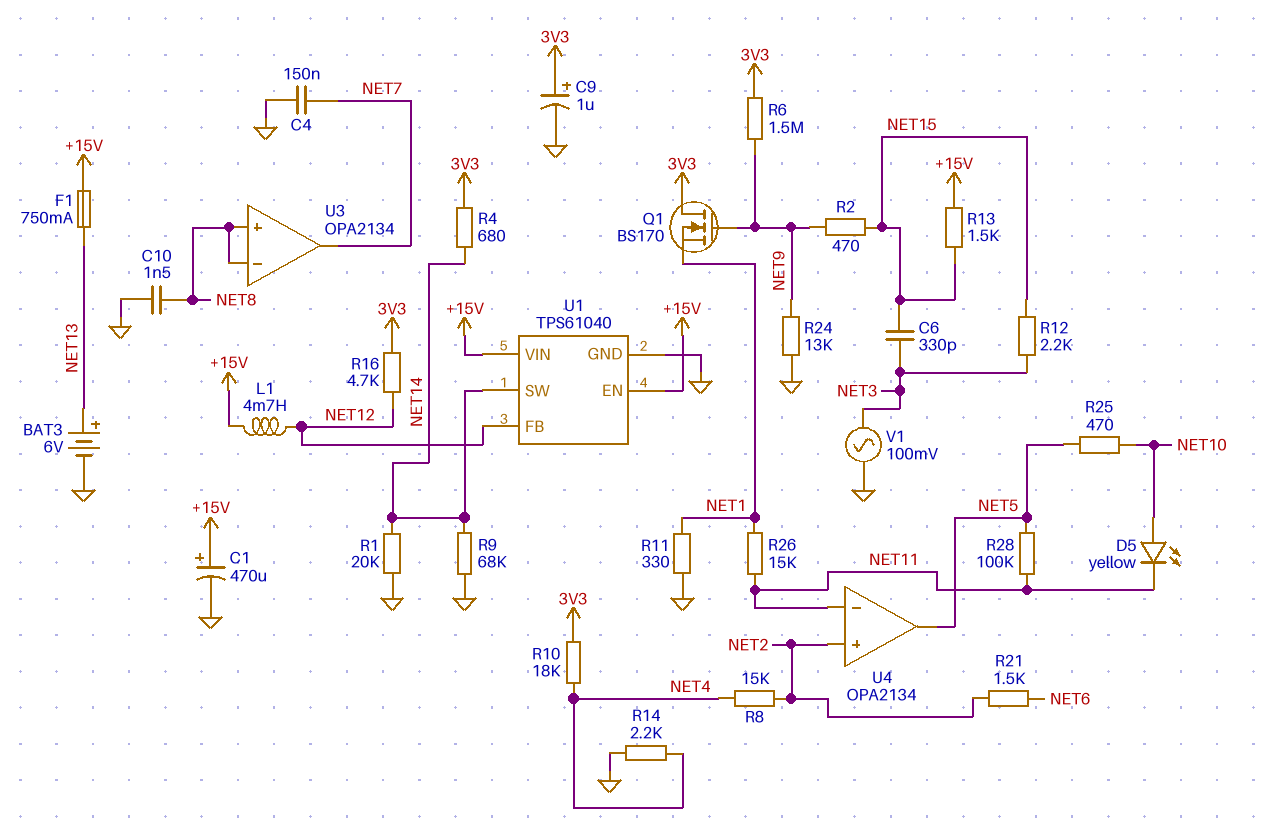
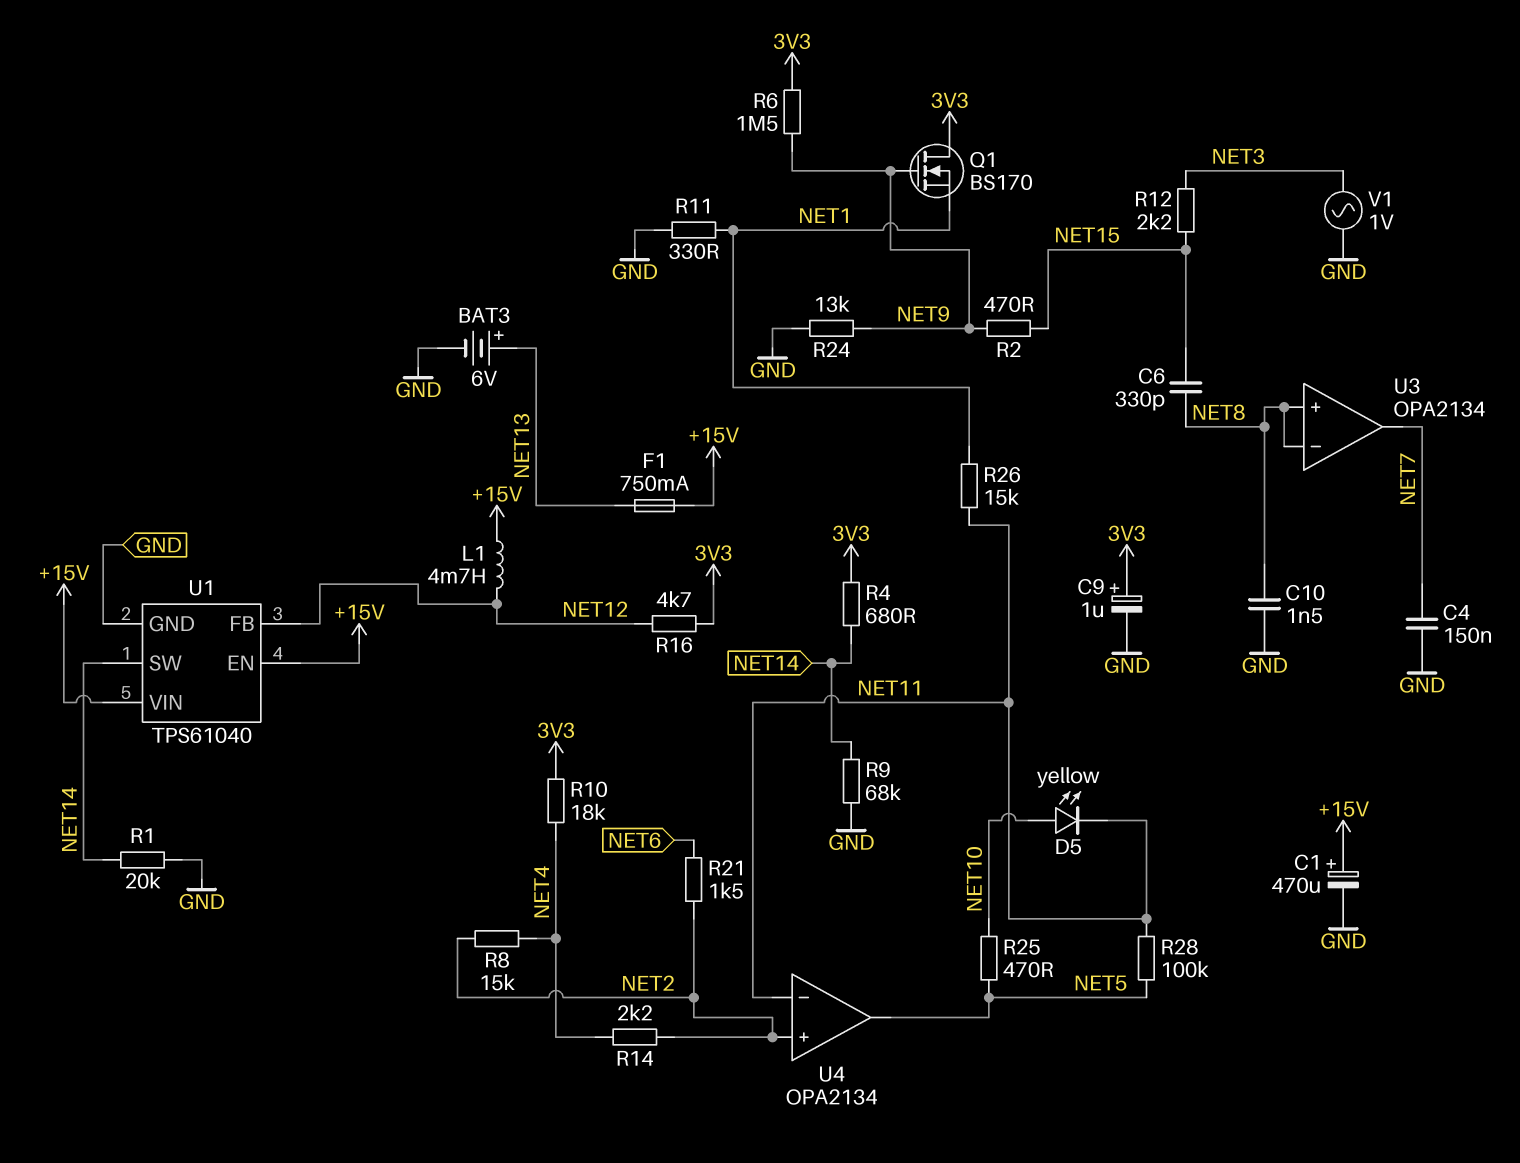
C6: 330pF (NET3, NET15) -> 330pF (NET8, NET15)
R13: 1.5k (+15V, NET15) -> none
R14: 2.2k (GND, NET4) -> 2.2k (NET2, NET4)
V1: AC 100mV (GND, NET3) -> AC 1V (GND, NET3)

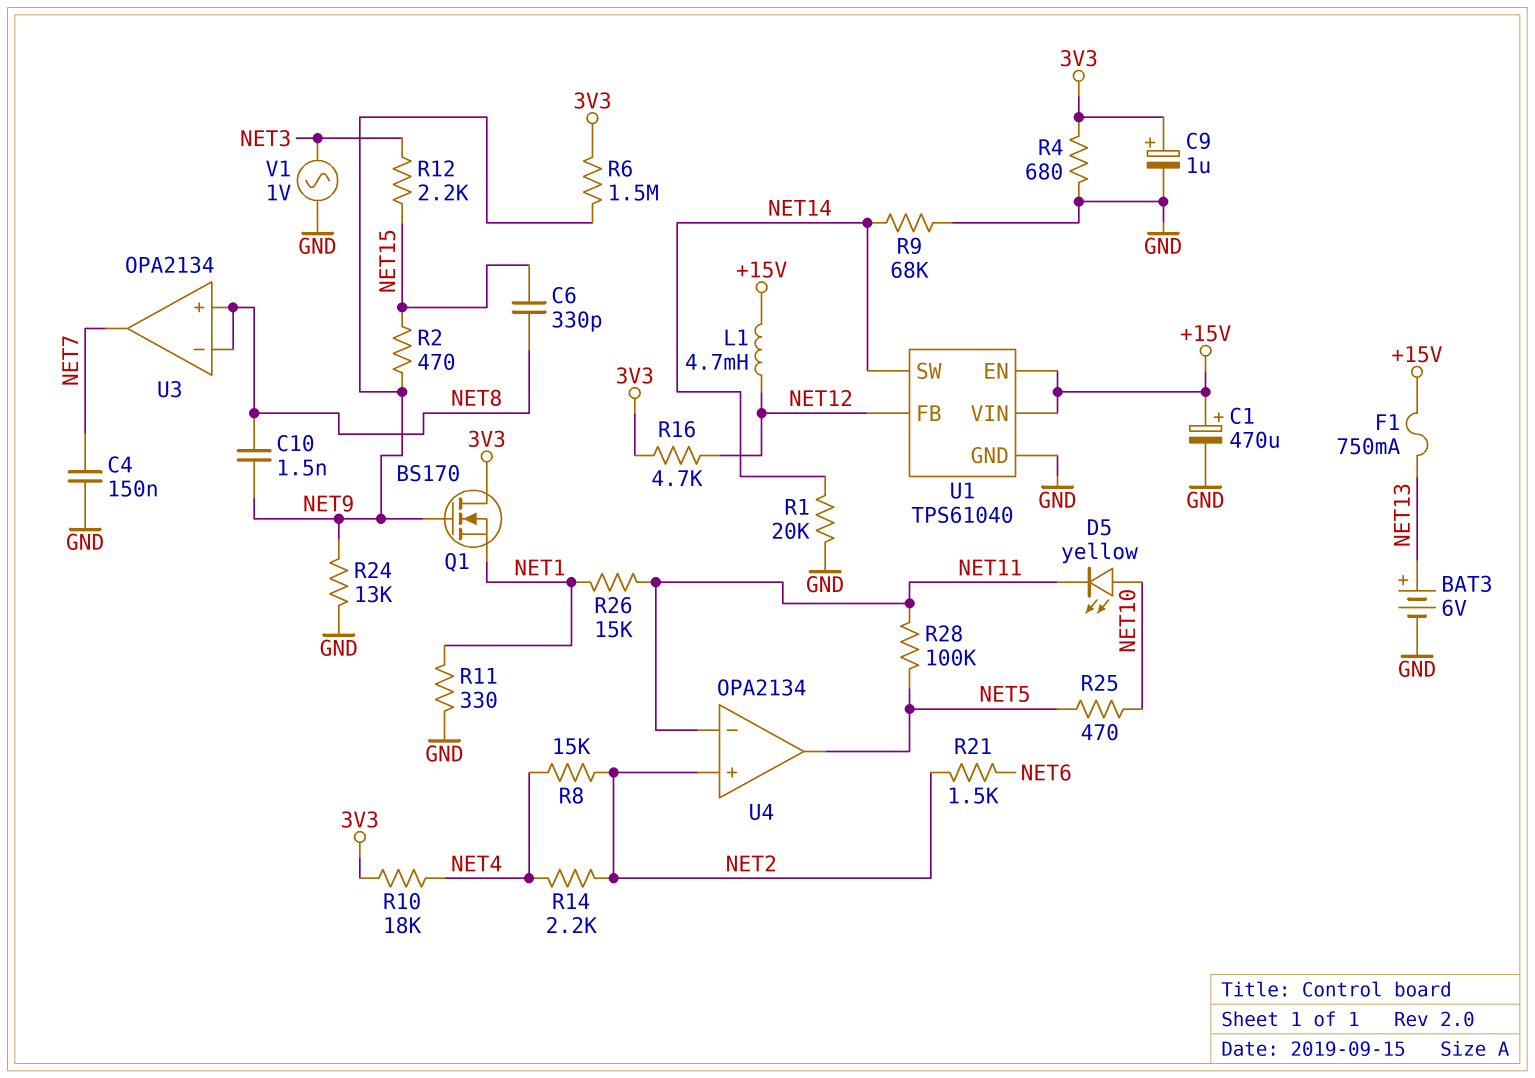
C10: 1.5nF (GND, NET8) -> 1.5nF (NET8, NET9)
R4: 680 (3V3, NET14) -> 680 (3V3, GND)

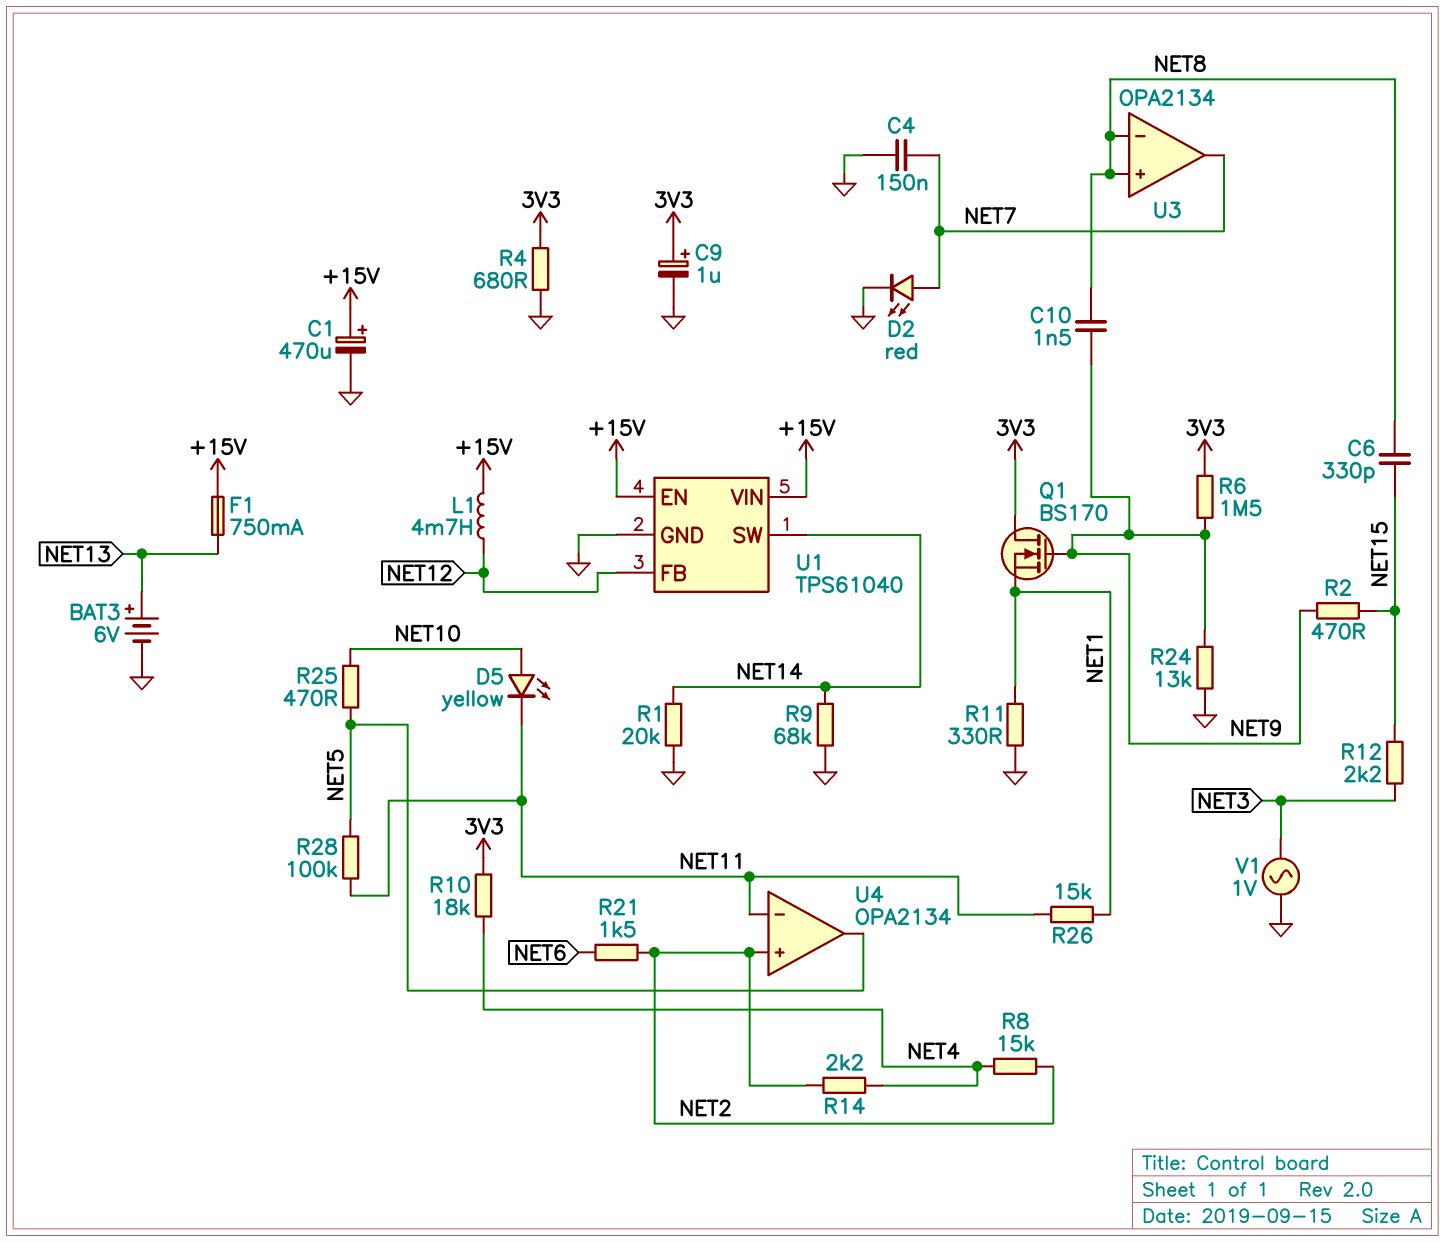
D2: none -> LED red (A NET7, K GND)
R16: 4.7k (3V3, NET12) -> none

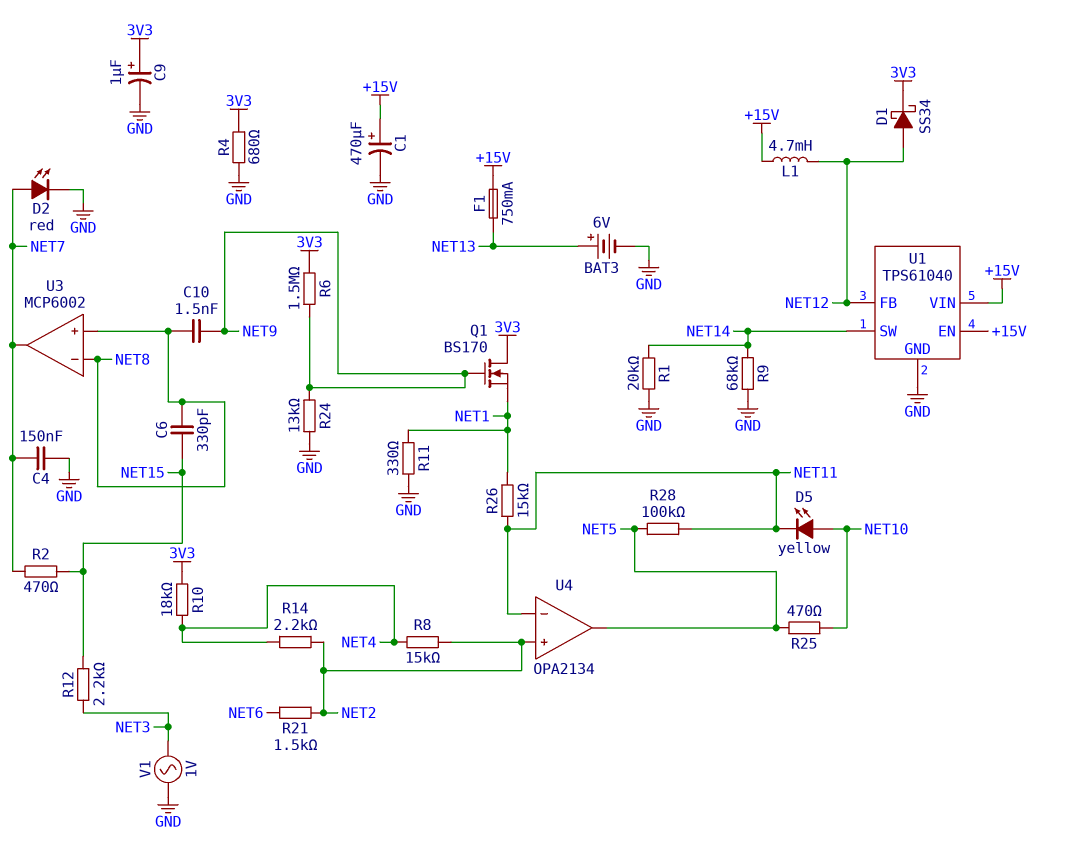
D1: none -> schottky SS34 (A NET12, K 3V3)
R2: 470 (NET9, NET15) -> 470 (NET7, NET15)
U3: OPA2134 -> MCP6002

